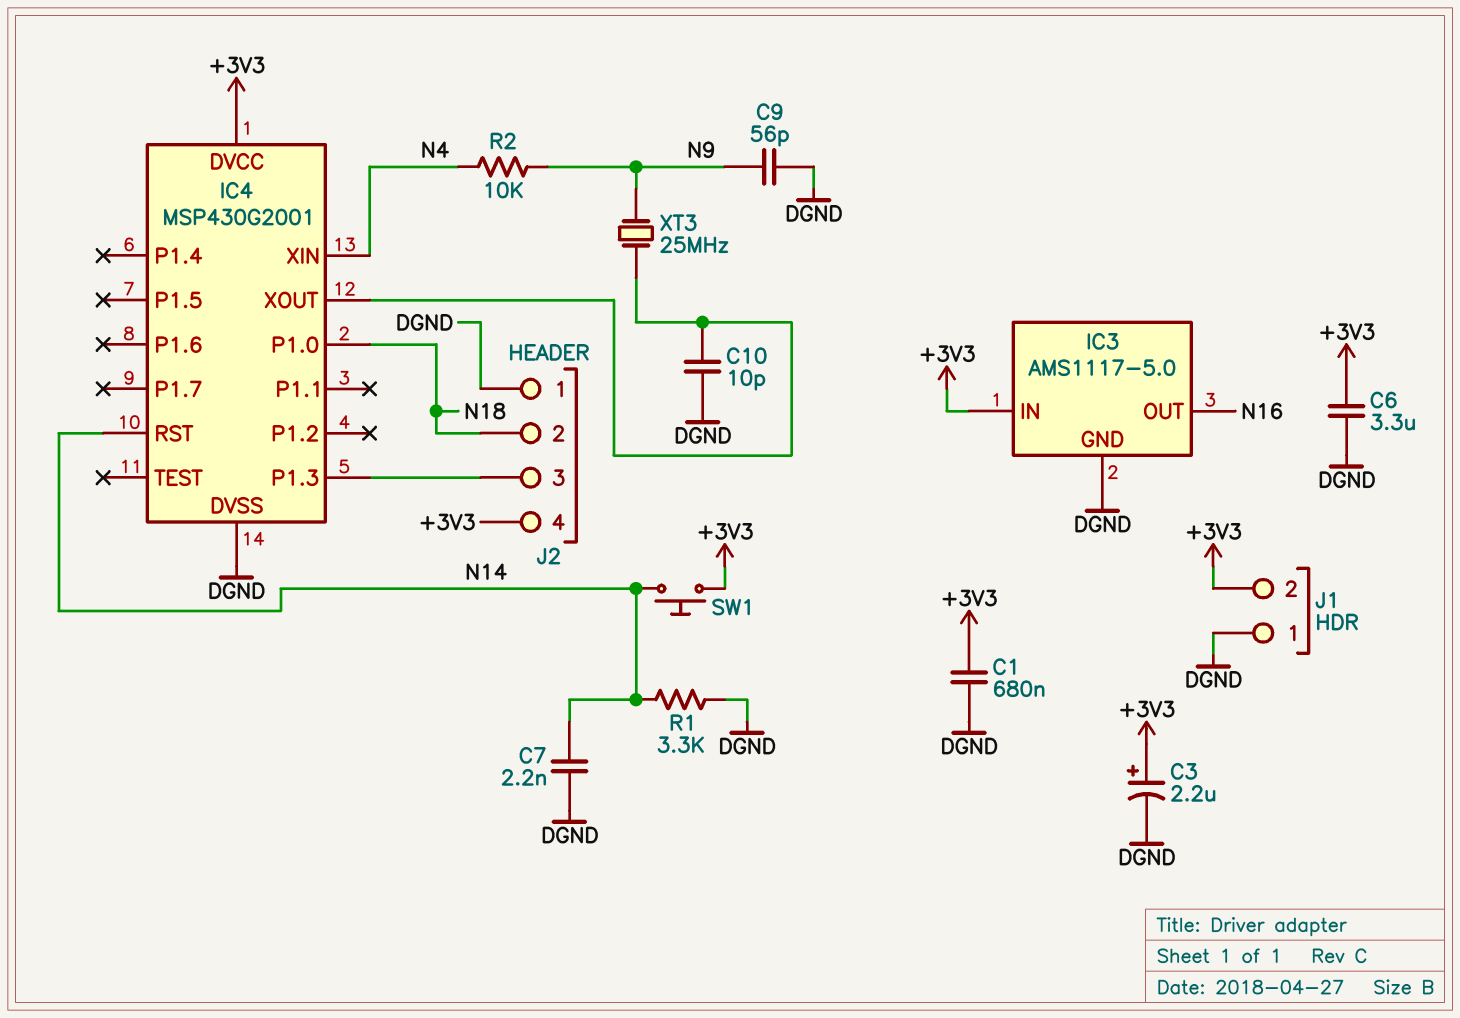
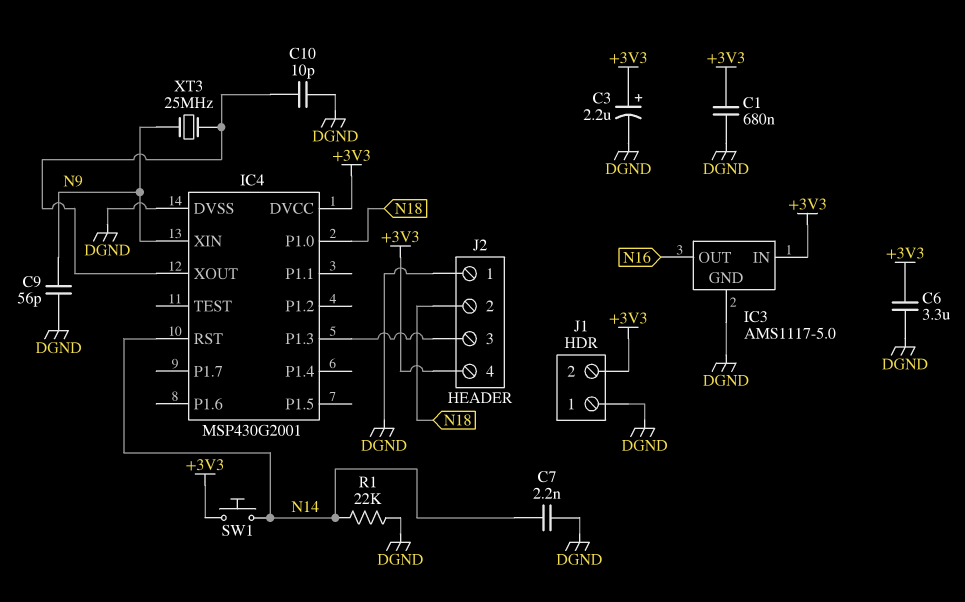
IC4 pin XIN: N4 -> N9
R1: 3.3k (DGND, N14) -> 22k (DGND, N14)
R2: 10k (N4, N9) -> none

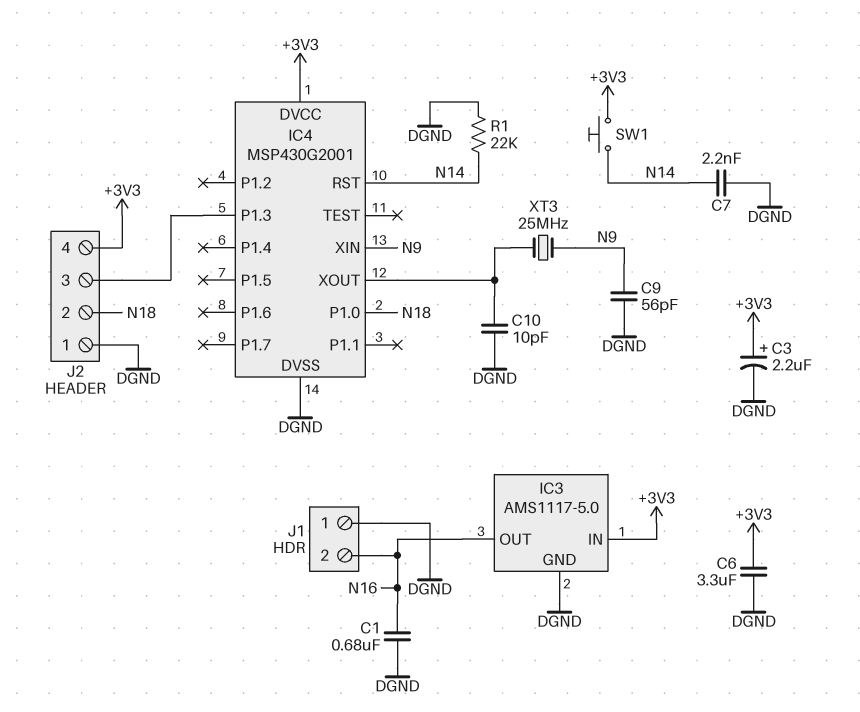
C1: 680nF (+3V3, DGND) -> 680nF (DGND, N16)
J1 pin 2: +3V3 -> N16

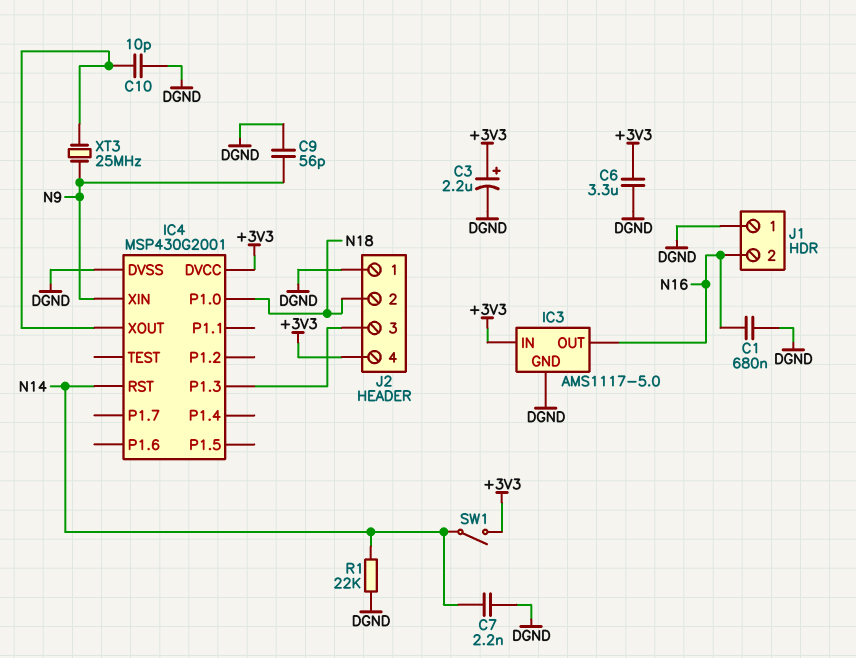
SW1: button (+3V3, N14) -> switch (+3V3, N14)

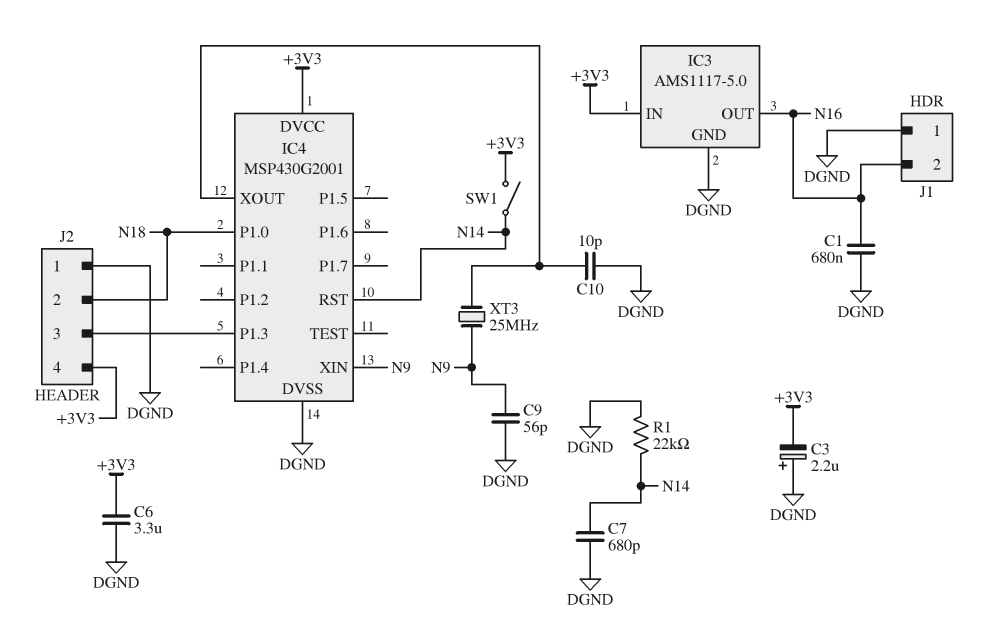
C3: 2.2uF (plus +3V3, minus DGND) -> 2.2uF (plus DGND, minus +3V3)
C7: 2.2nF (DGND, N14) -> 680pF (DGND, N14)

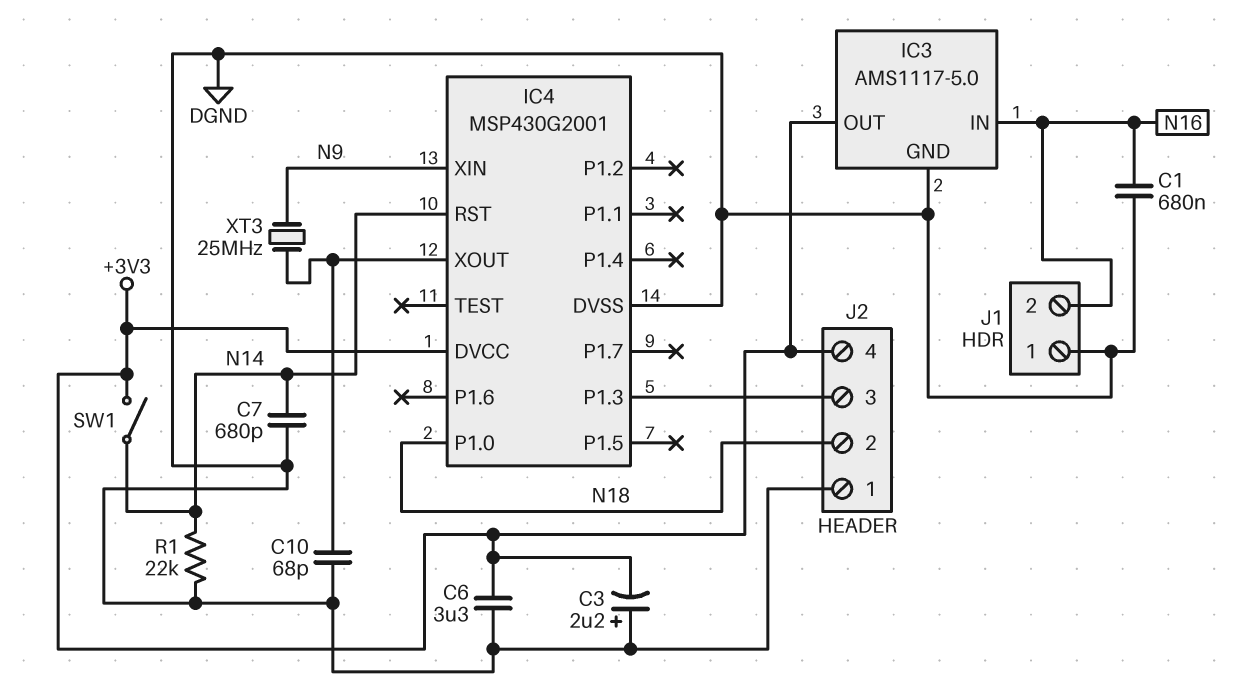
C9: 56pF (DGND, N9) -> none
C10: 10pF (DGND, IC4/XOUT) -> 68pF (DGND, IC4/XOUT)
IC3 pin IN: +3V3 -> N16
IC3 pin OUT: N16 -> +3V3

